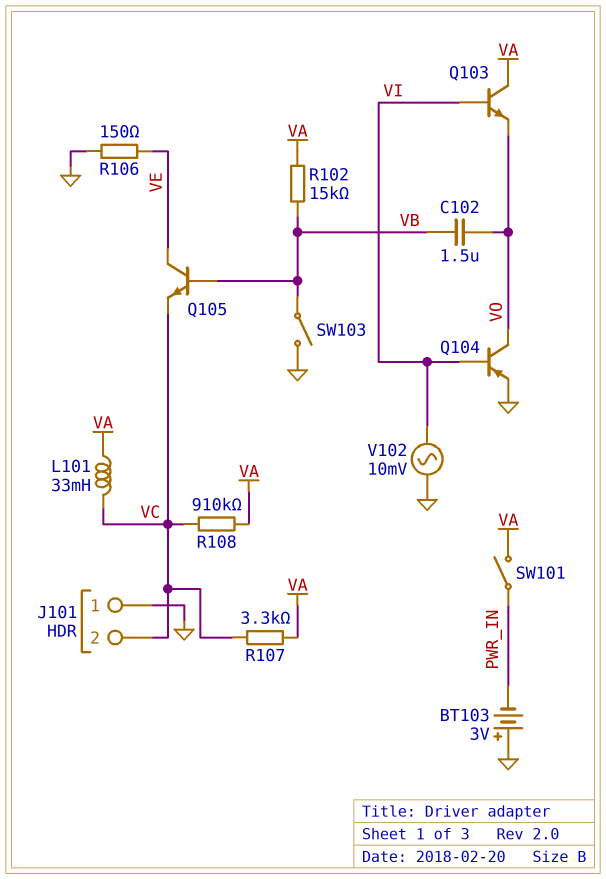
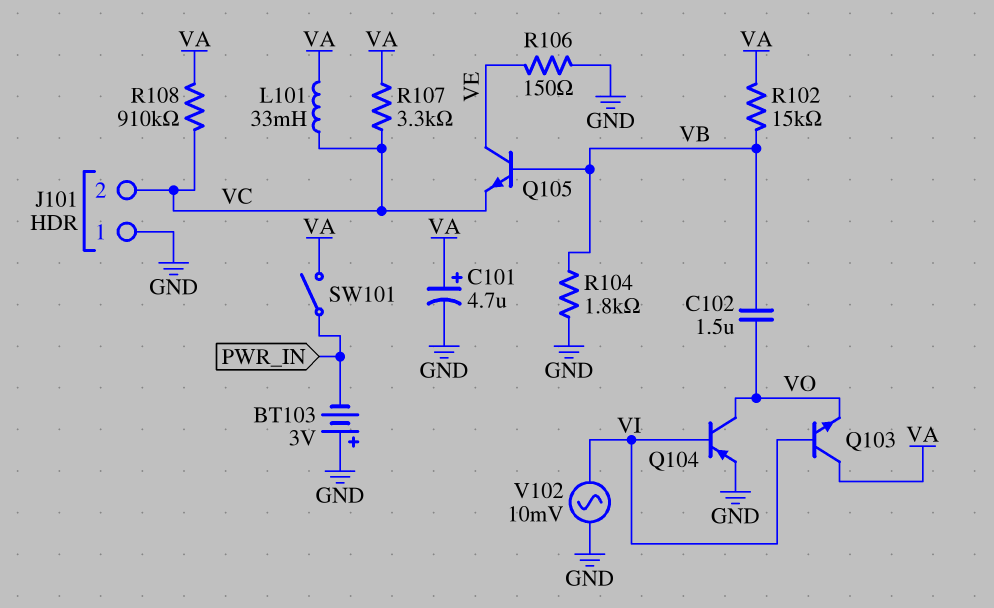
C101: none -> 4.7uF (plus VA, minus GND)
R104: none -> 1.8k (GND, VB)
SW103: switch (GND, VB) -> none

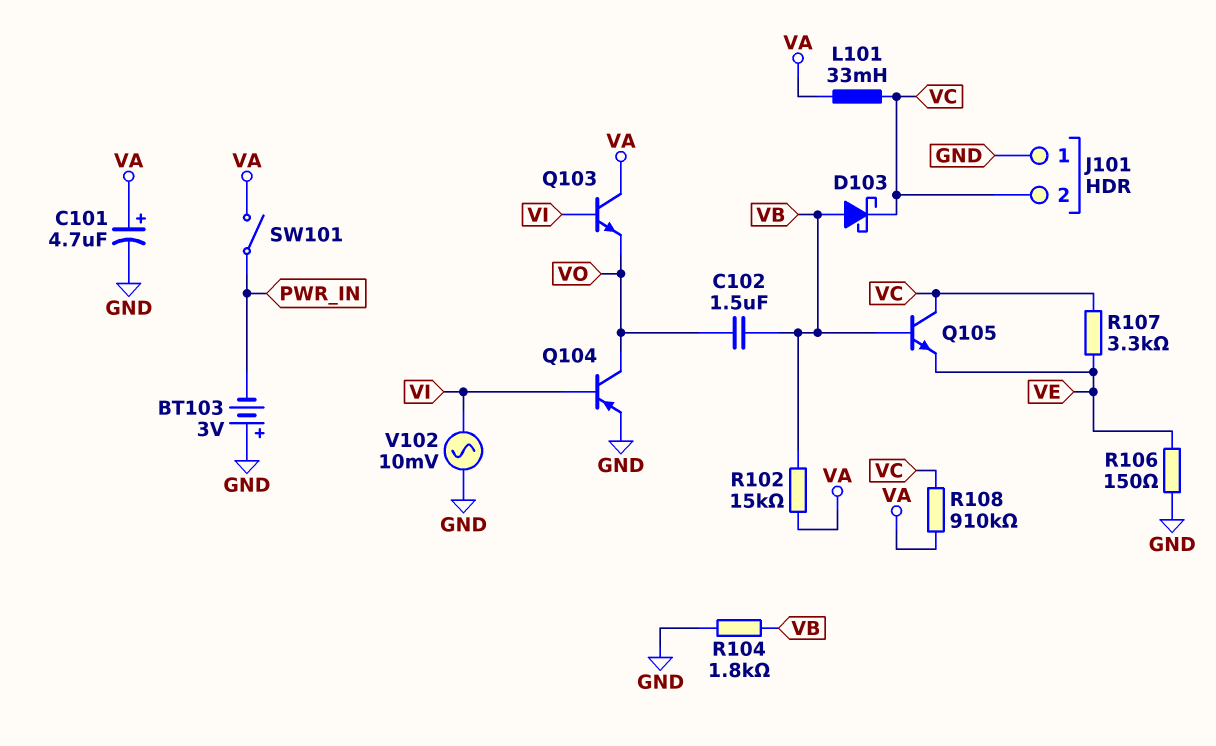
D103: none -> schottky (A VB, K VC)
Q105: NPN (B VB, C VE, E VC) -> NPN (B VB, C VC, E VE)
R107: 3.3k (VA, VC) -> 3.3k (VC, VE)

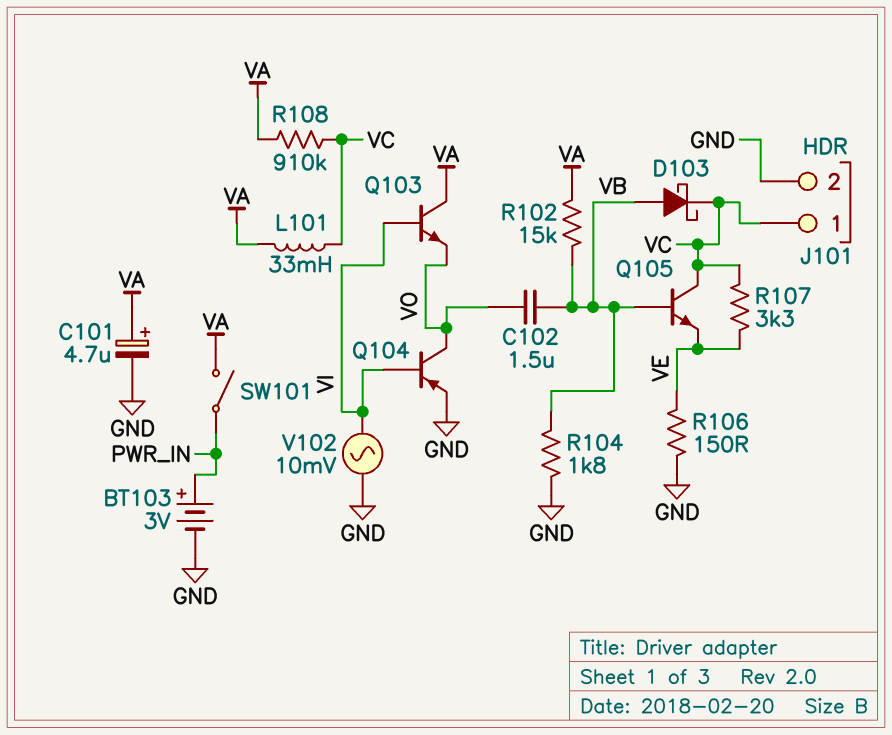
BT103: 3V (plus GND, minus PWR_IN) -> 3V (plus PWR_IN, minus GND)
J101 pin 1: GND -> VC
J101 pin 2: VC -> GND

